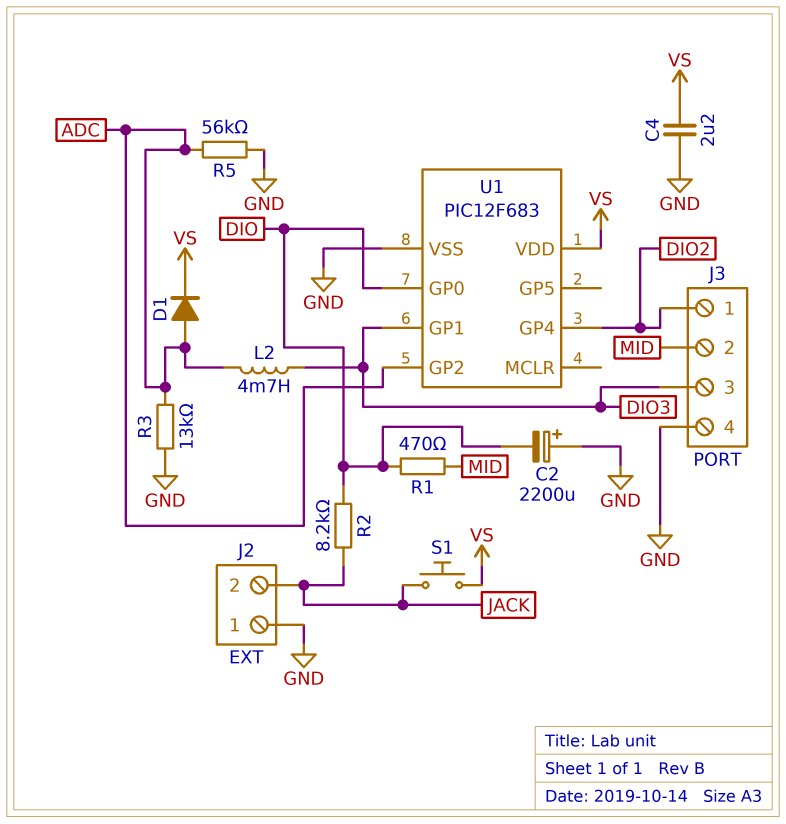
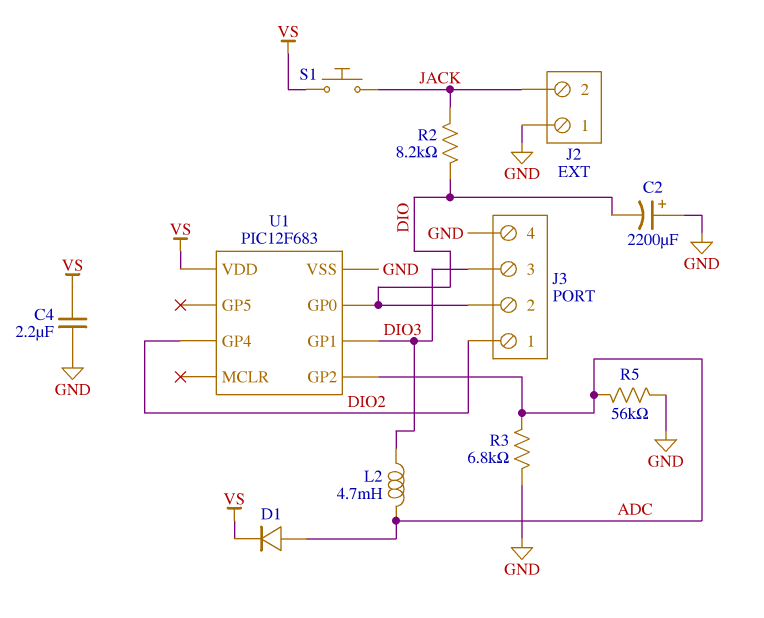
J3 pin 2: MID -> DIO
R1: 470 (DIO, MID) -> none
R3: 13k (ADC, GND) -> 6.8k (ADC, GND)

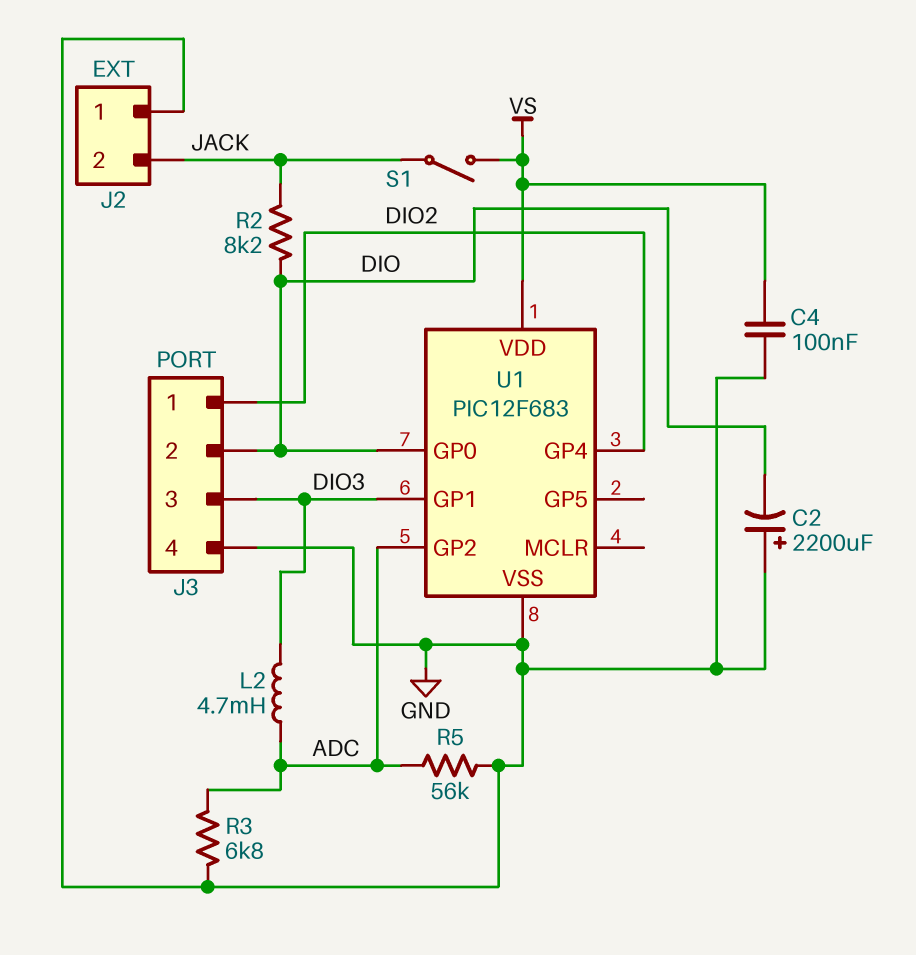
C4: 2.2uF (GND, VS) -> 100nF (GND, VS)
D1: diode (A ADC, K VS) -> none
S1: button (JACK, VS) -> switch (JACK, VS)

